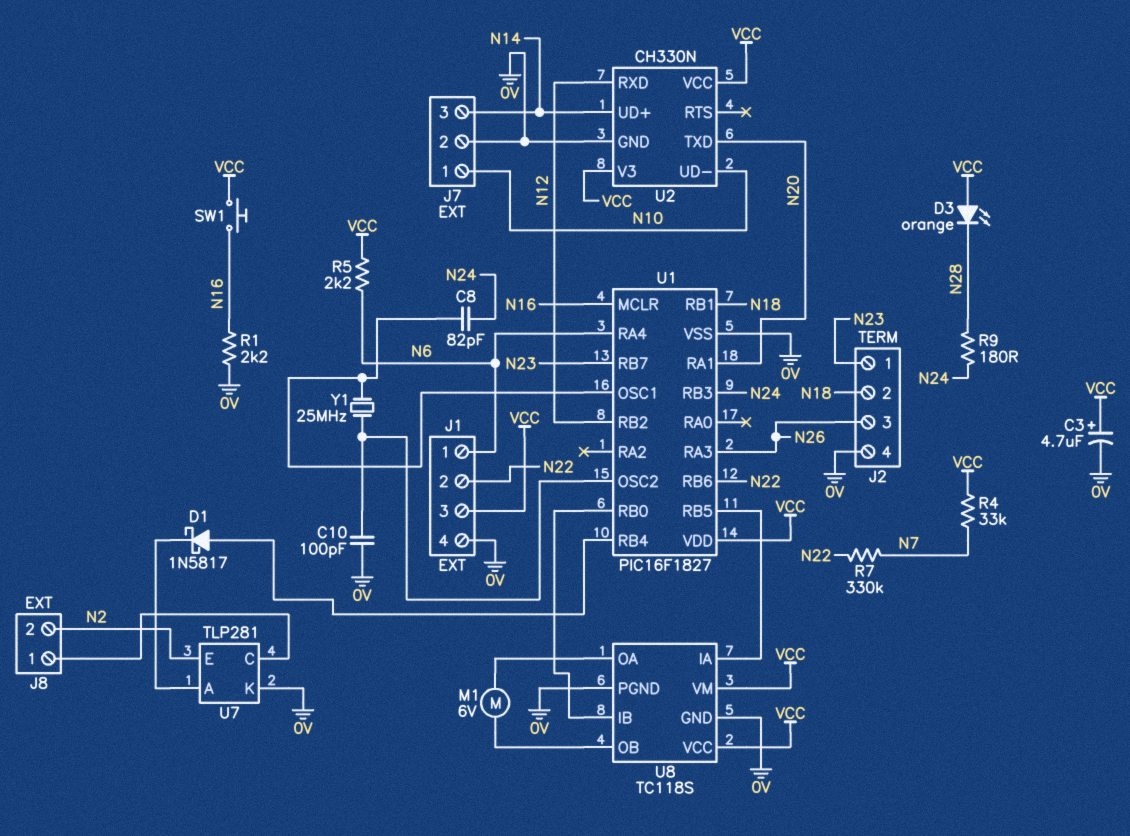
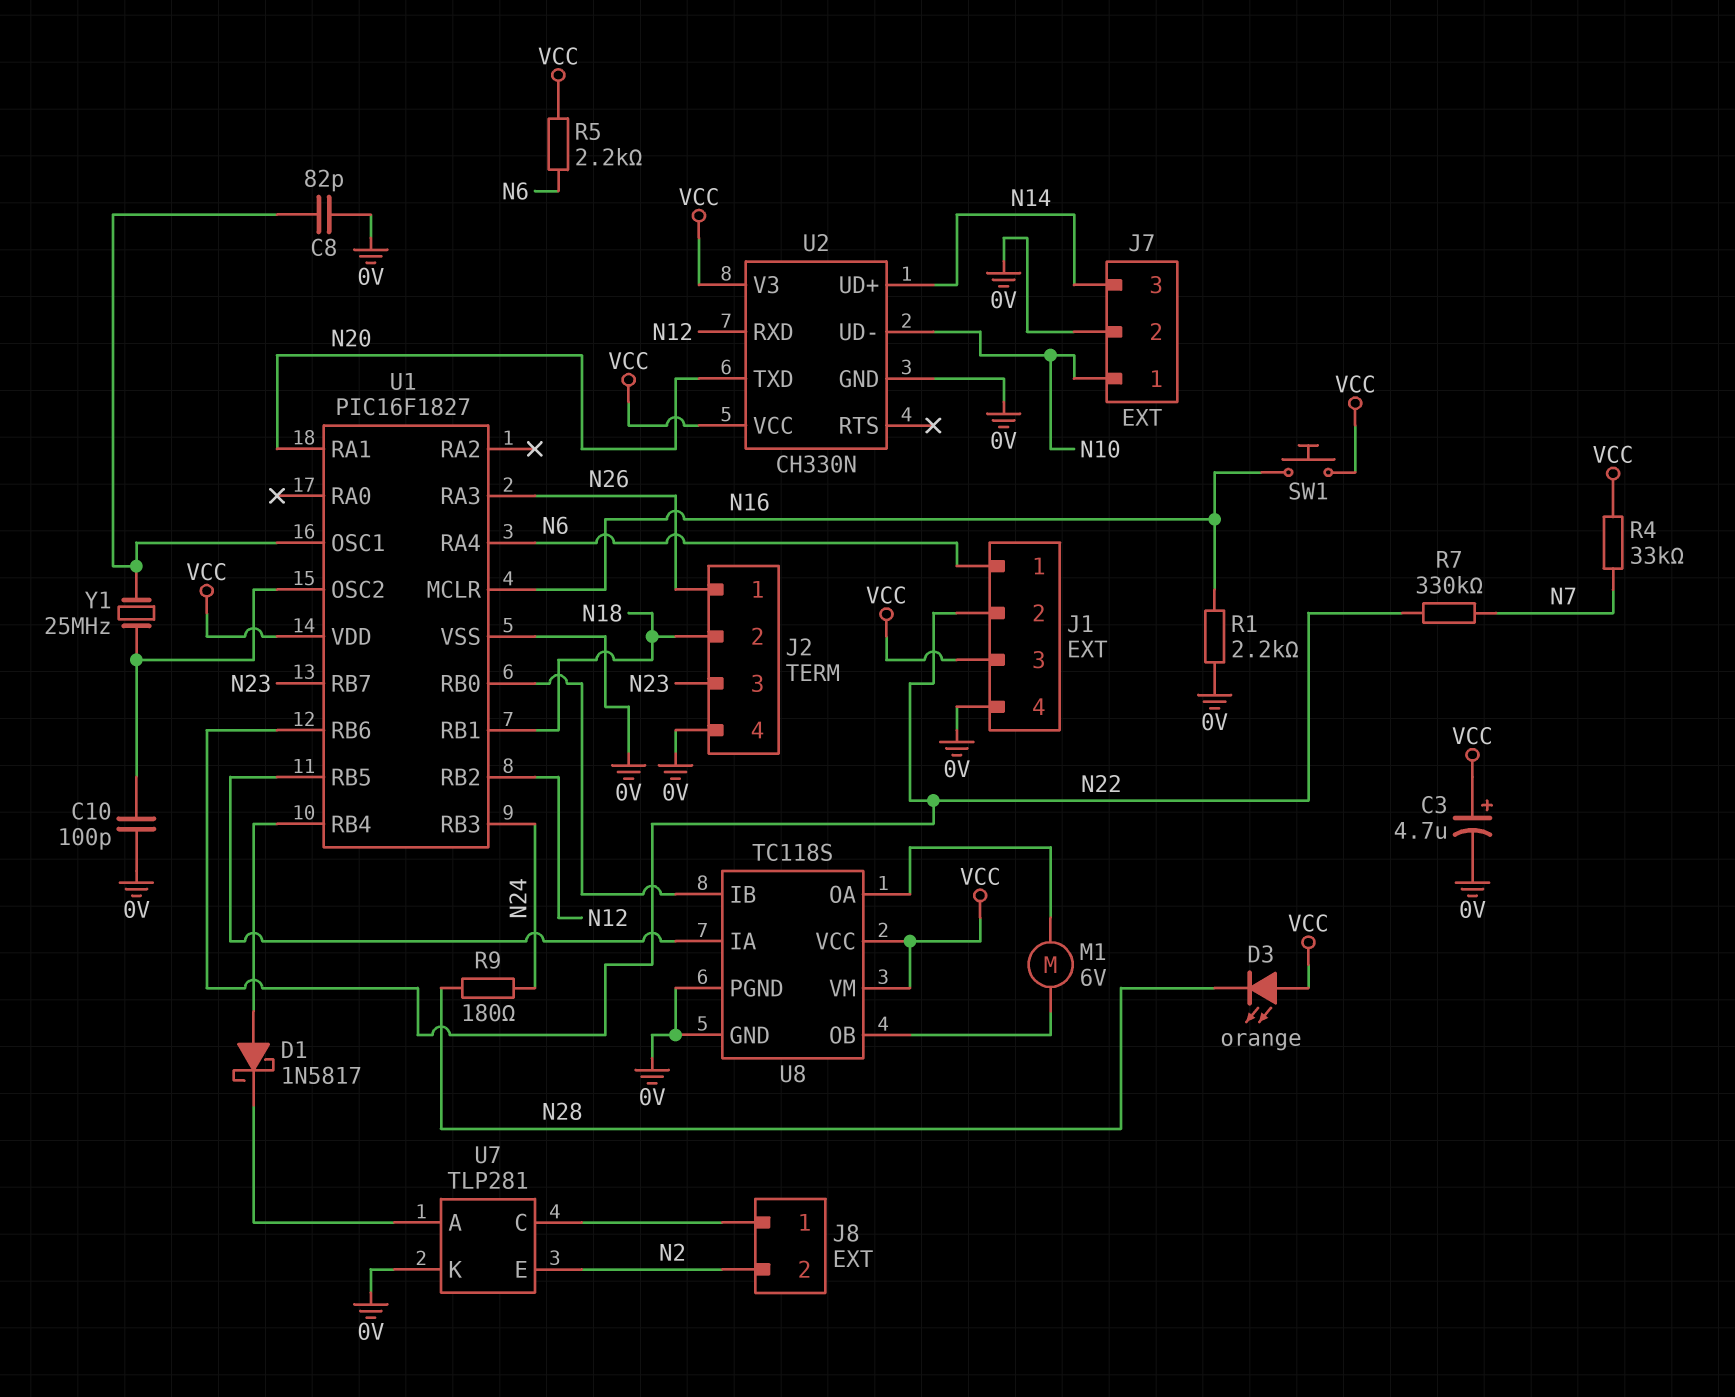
C8: 82pF (N24, U1/OSC1) -> 82pF (0V, U1/OSC1)
J2 pin 1: N23 -> N26
J2 pin 3: N26 -> N23

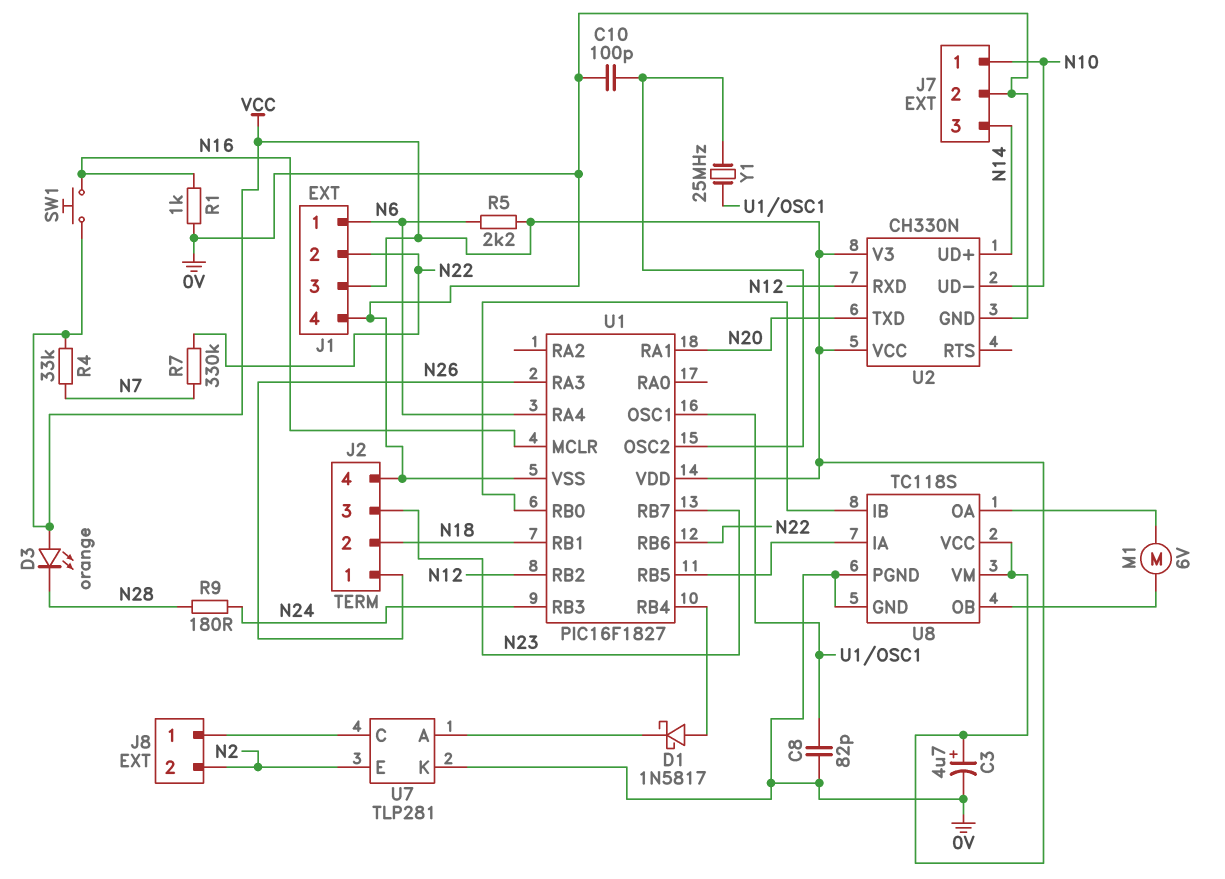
R1: 2.2k (0V, N16) -> 1k (0V, N16)

